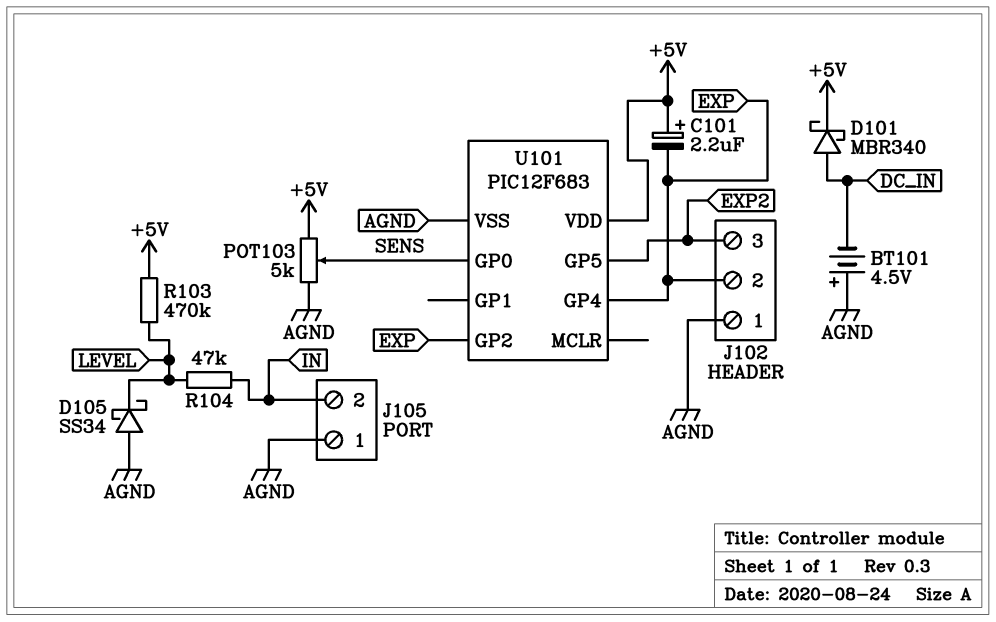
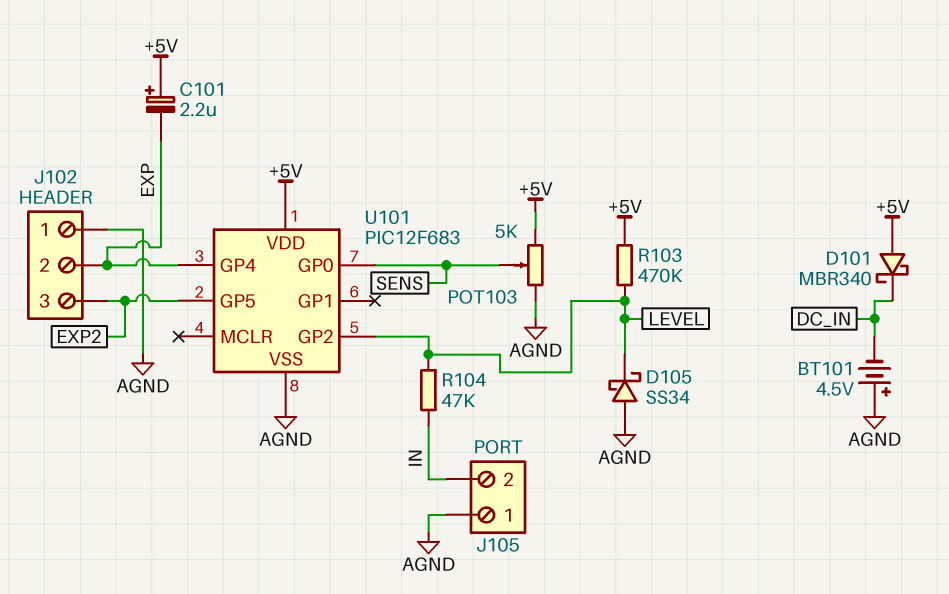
D101: schottky MBR340 (A DC_IN, K +5V) -> schottky MBR340 (A +5V, K DC_IN)
U101 pin GP2: EXP -> LEVEL

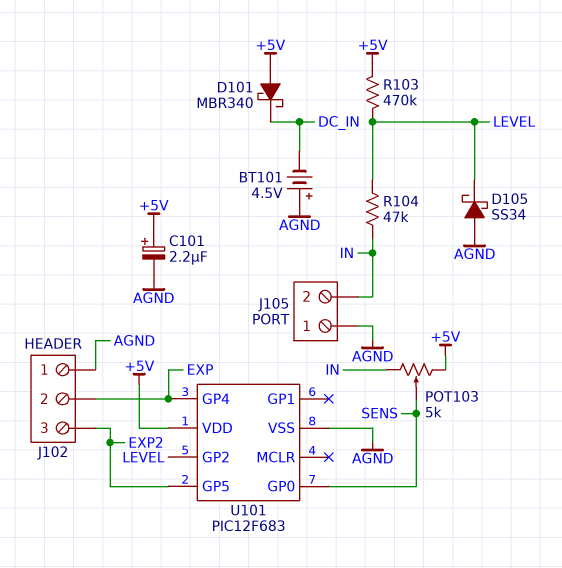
C101: 2.2uF (plus +5V, minus EXP) -> 2.2uF (plus +5V, minus AGND)
POT103: 5k (+5V, AGND, wiper SENS) -> 5k (+5V, IN, wiper SENS)

